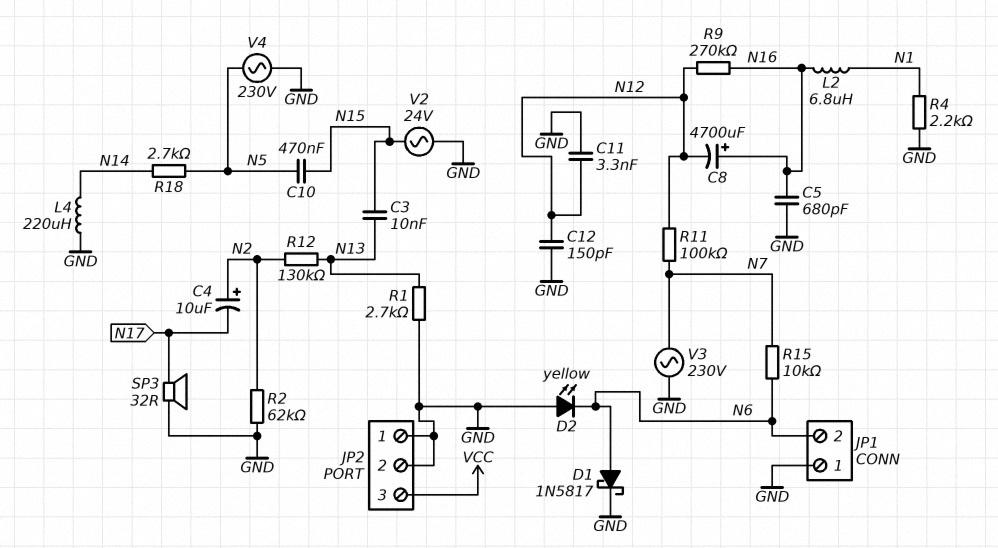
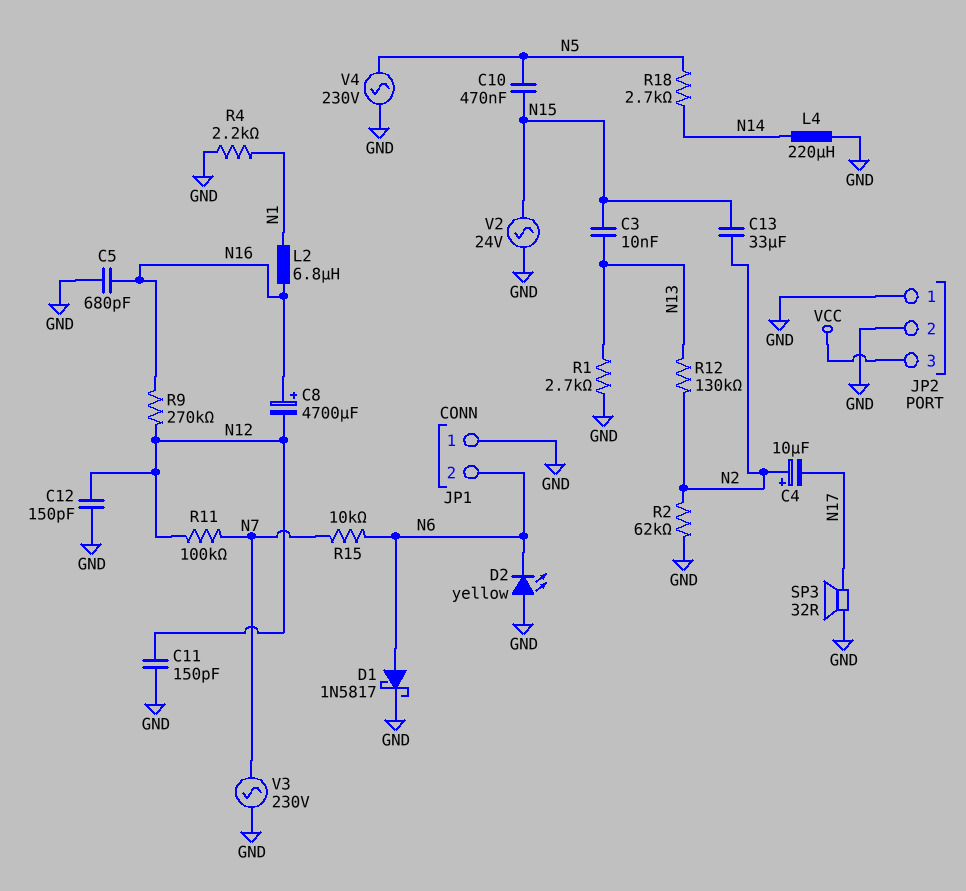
C11: 3.3nF (GND, N12) -> 150pF (GND, N12)
C13: none -> 33uF (N2, N15)

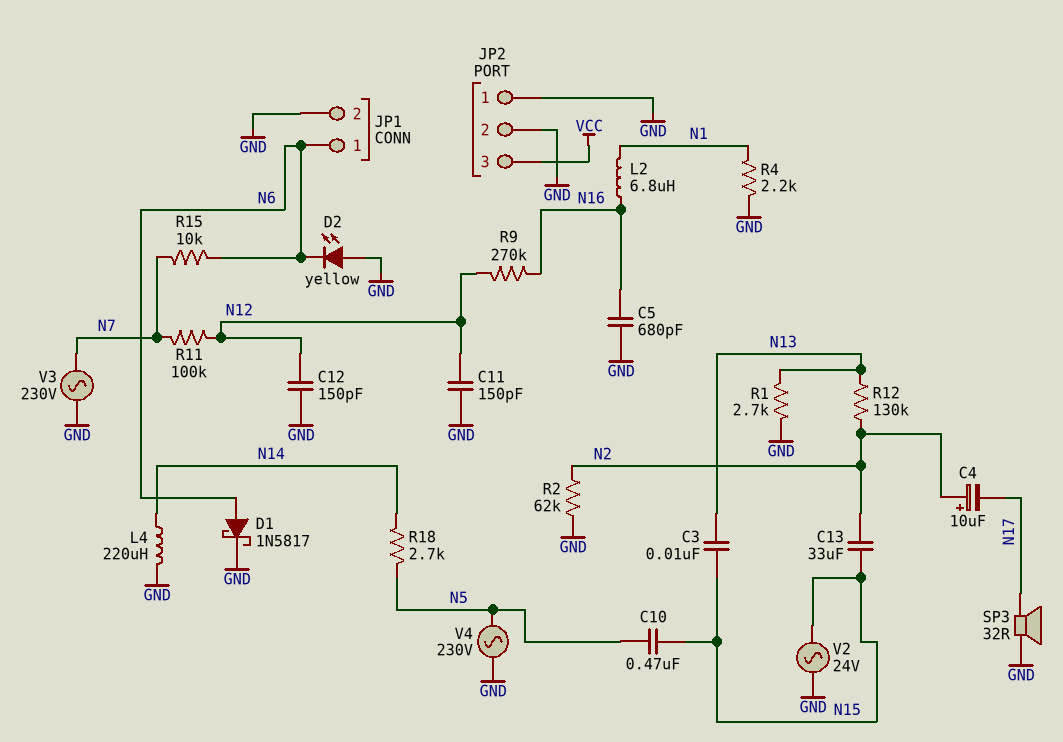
C8: 4700uF (plus N16, minus N12) -> none
JP1 pin 1: GND -> N6
JP1 pin 2: N6 -> GND

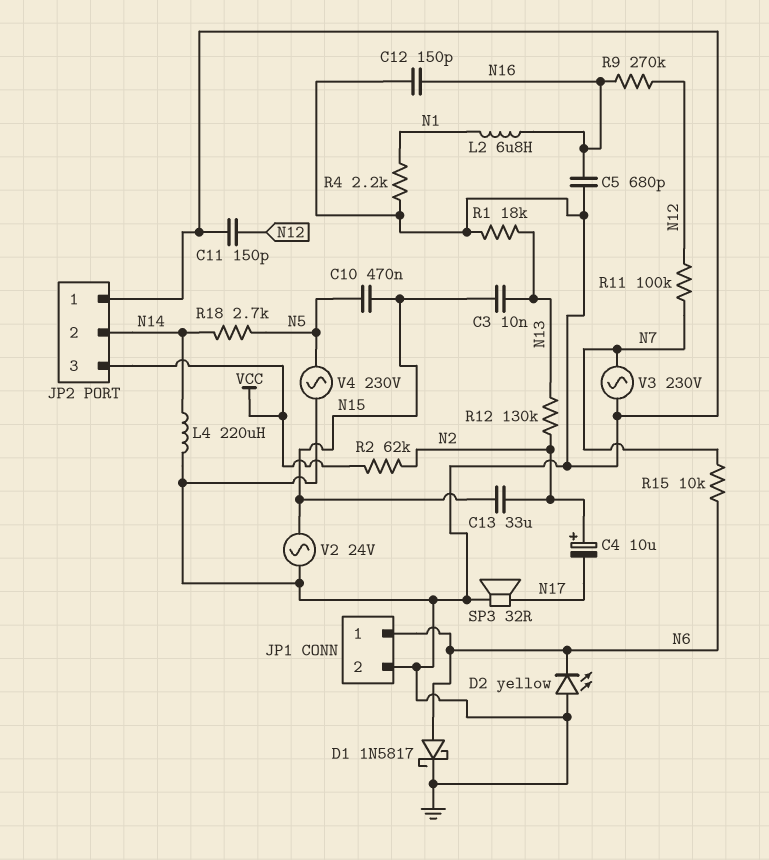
C12: 150pF (GND, N12) -> 150pF (GND, N16)
JP2 pin 2: GND -> N14
R1: 2.7k (GND, N13) -> 18k (GND, N13)
R2: 62k (GND, N2) -> 62k (N2, VCC)

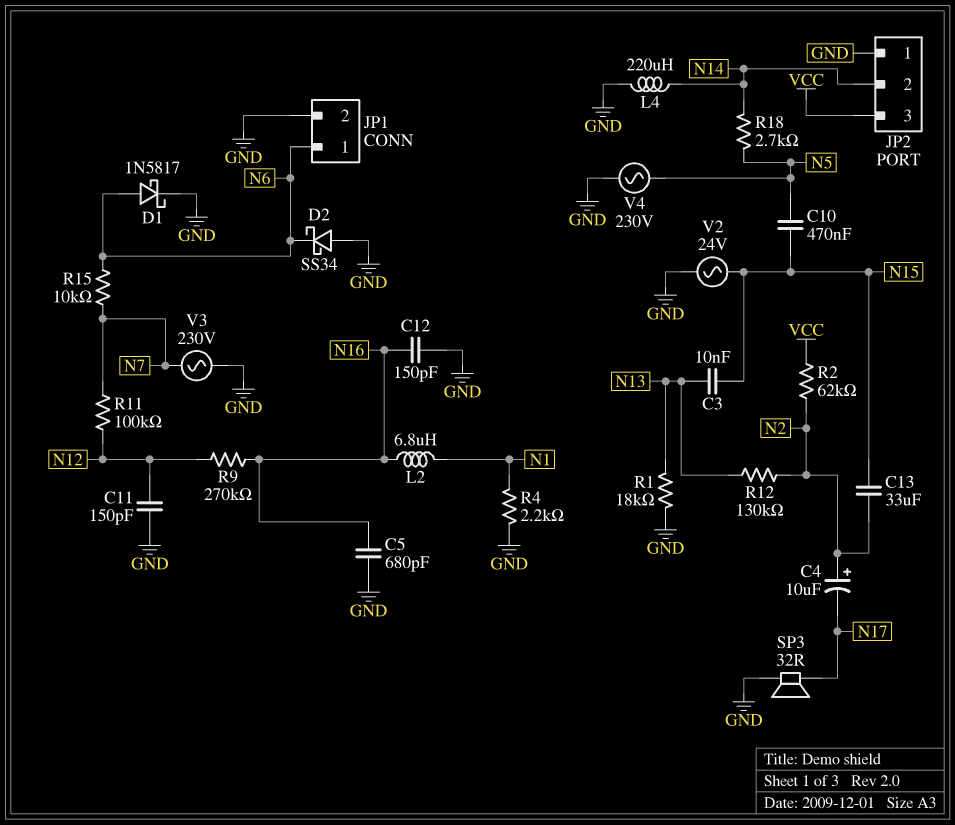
D2: LED yellow (A GND, K N6) -> schottky SS34 (A GND, K N6)

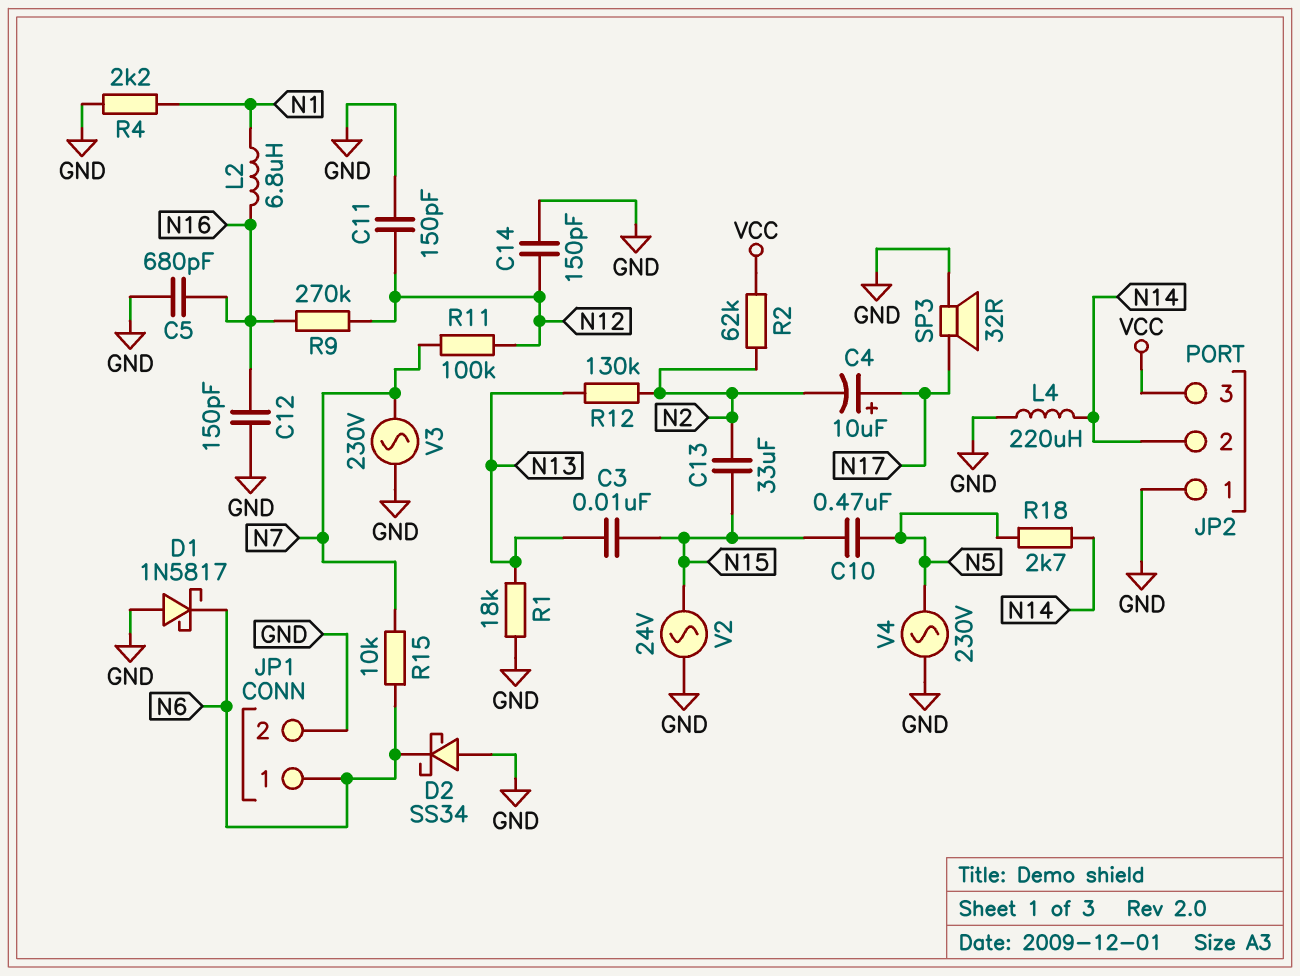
C4: 10uF (plus N2, minus N17) -> 10uF (plus N17, minus N2)
C14: none -> 150pF (GND, N12)
D1: schottky 1N5817 (A N6, K GND) -> schottky 1N5817 (A GND, K N6)

